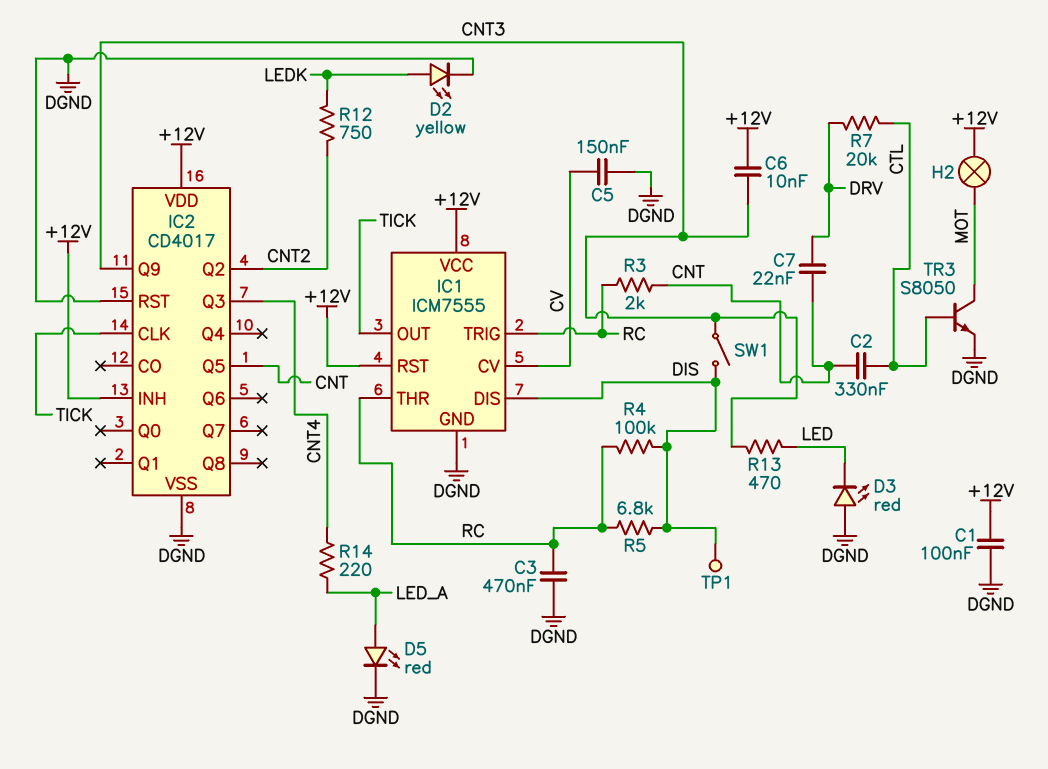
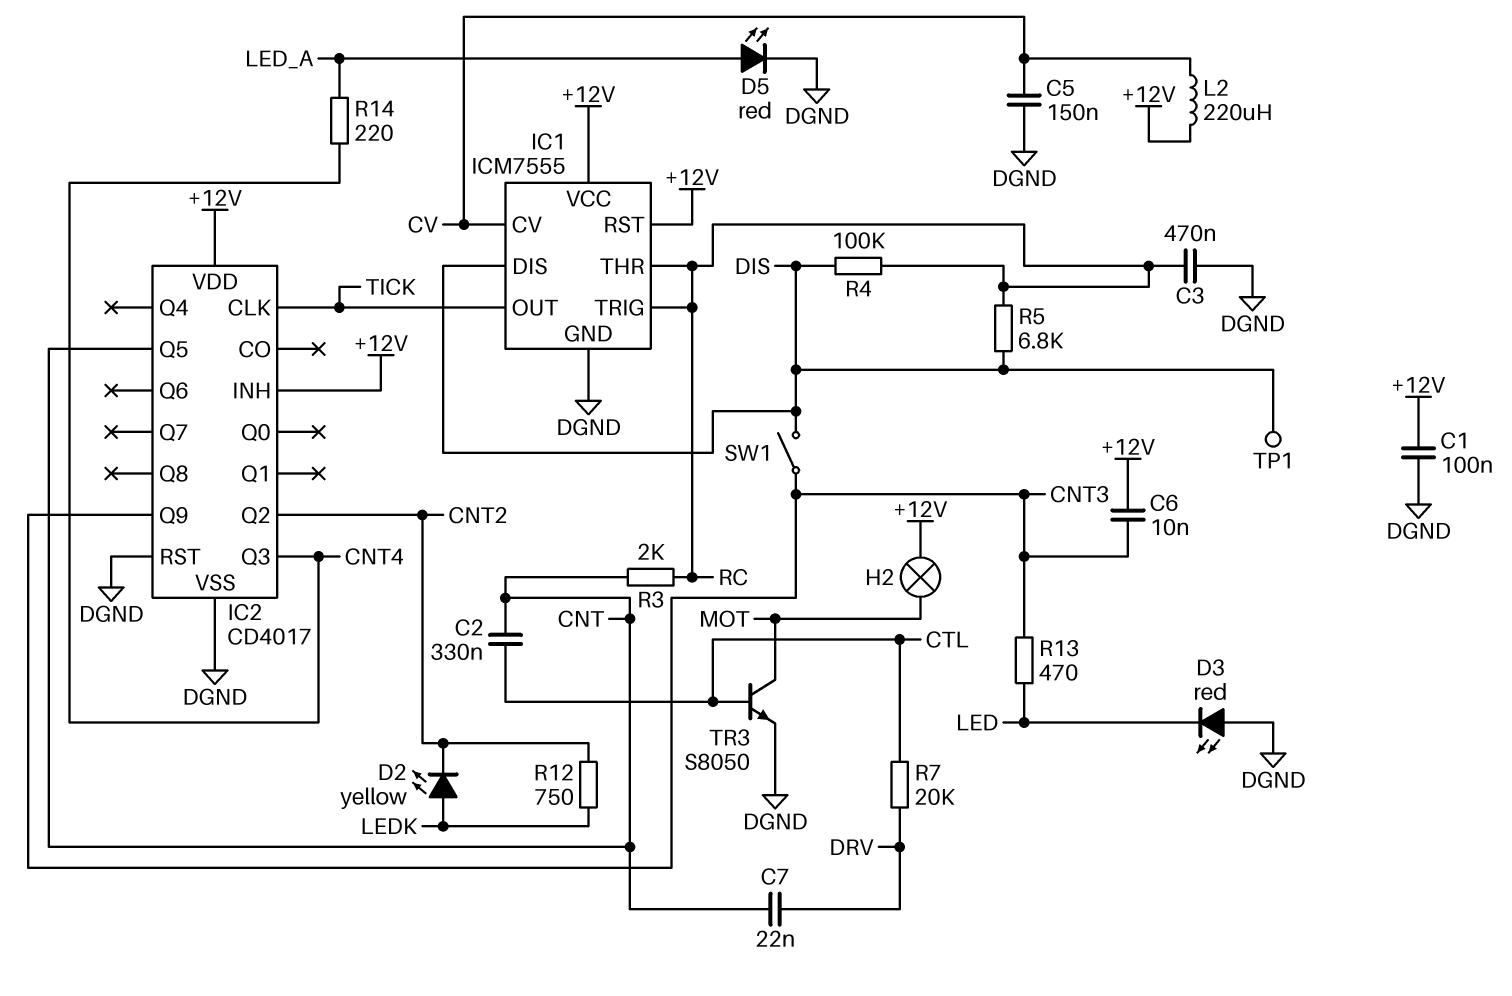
D2: LED yellow (A LEDK, K DGND) -> LED yellow (A LEDK, K CNT2)
L2: none -> 220uH (+12V, CV)

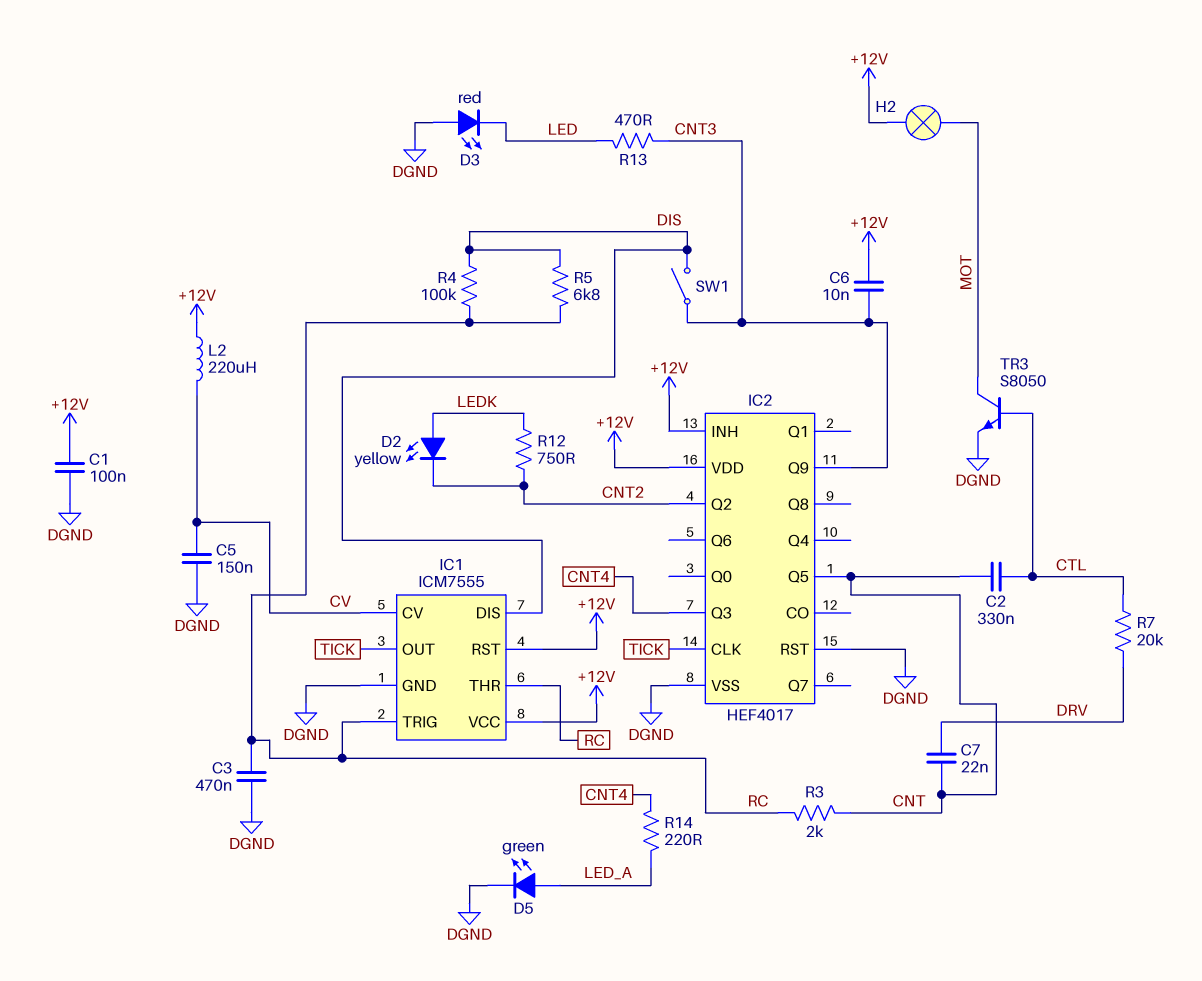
D5: LED red (A LED_A, K DGND) -> LED green (A LED_A, K DGND)
IC2: CD4017 -> HEF4017
TP1: test point (DIS) -> none

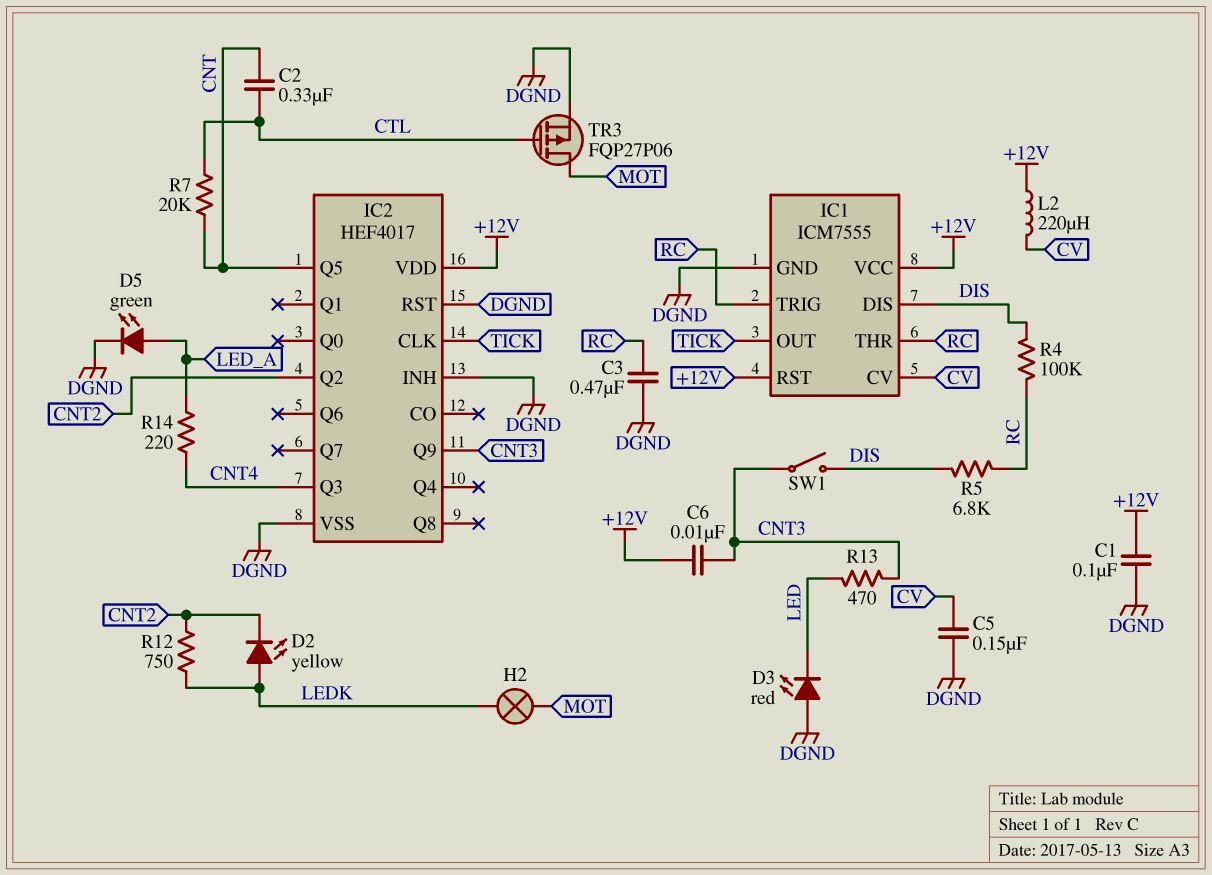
C7: 22nF (CNT, DRV) -> none
H2: lamp (+12V, MOT) -> lamp (LEDK, MOT)
IC2 pin INH: +12V -> DGND
R3: 2k (CNT, RC) -> none
R7: 20k (CTL, DRV) -> 20k (CNT, CTL)
TR3: NPN S8050 (B CTL, C MOT, E DGND) -> PMOS FQP27P06 (G CTL, D MOT, S DGND)

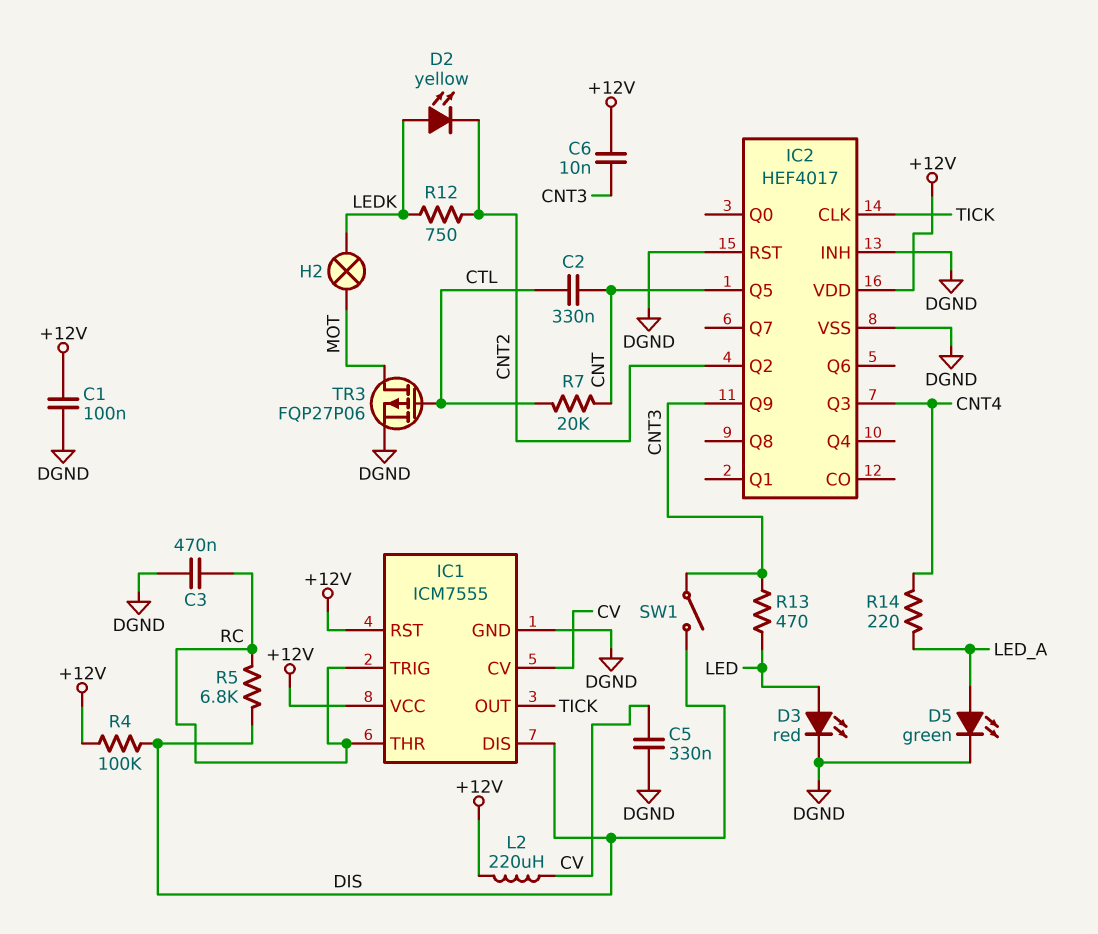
C5: 150nF (CV, DGND) -> 330nF (CV, DGND)
D3: LED red (A DGND, K LED) -> LED red (A LED, K DGND)
R4: 100k (DIS, RC) -> 100k (+12V, DIS)

